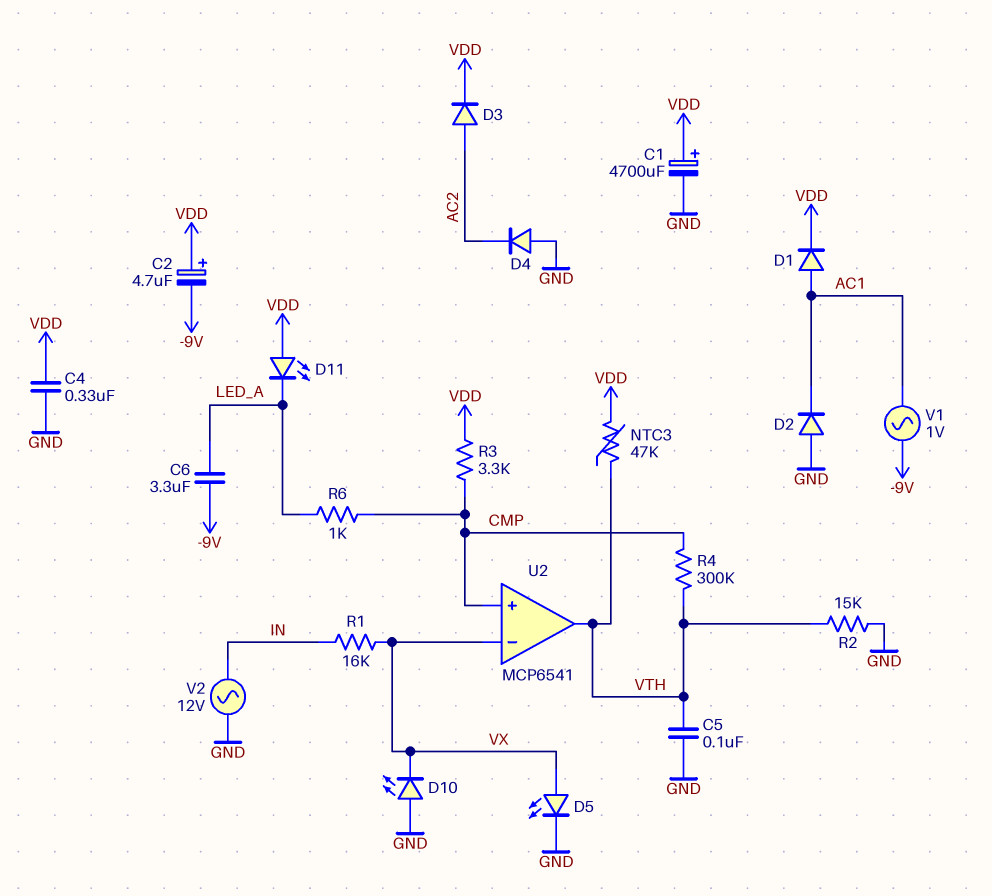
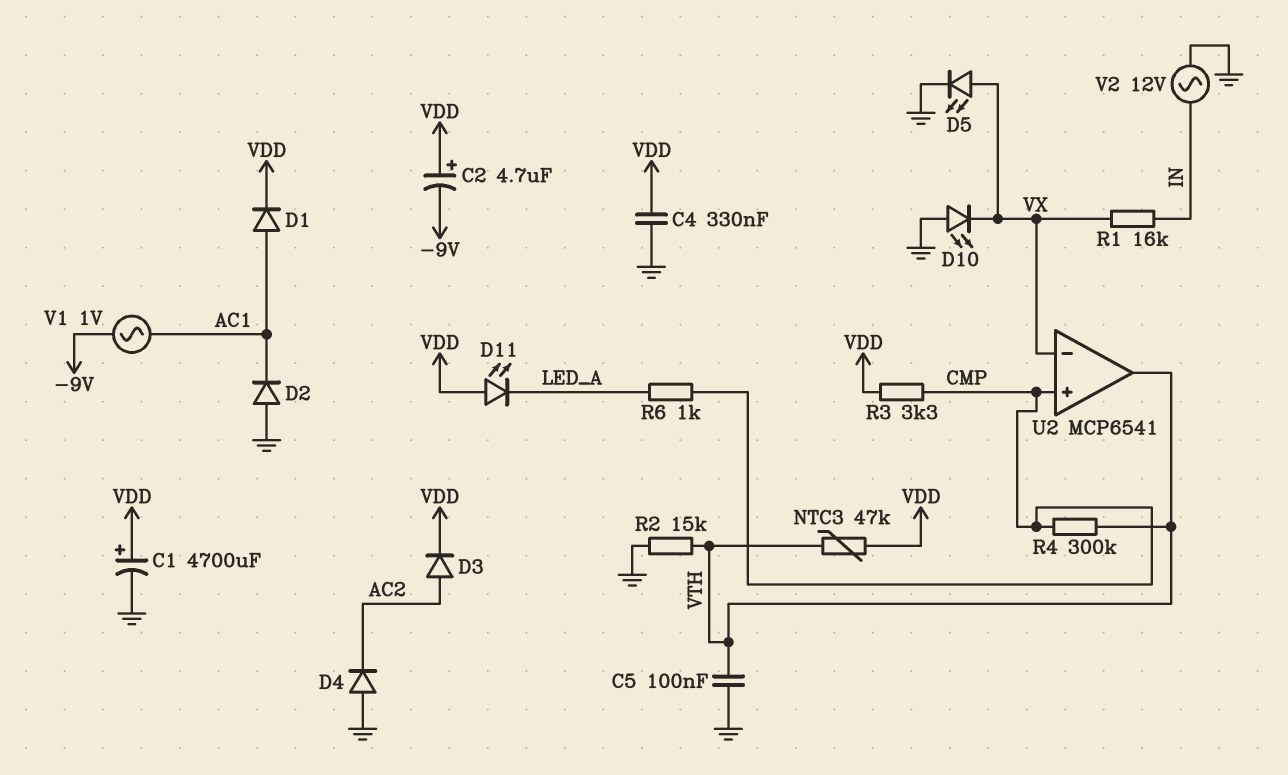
C6: 3.3uF (-9V, LED_A) -> none

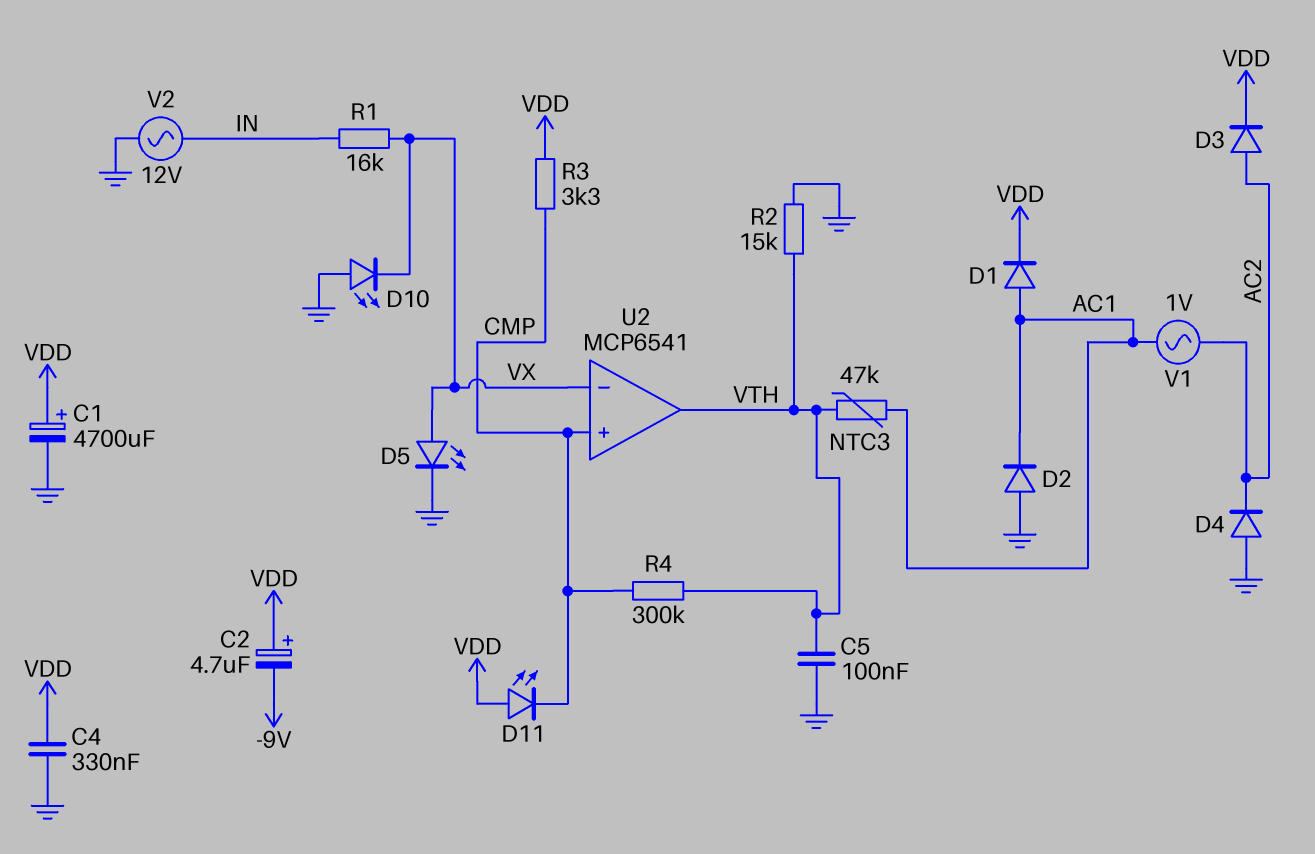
D11: LED (A VDD, K LED_A) -> LED (A VDD, K CMP)
NTC3: 47k (VDD, VTH) -> 47k (AC1, VTH)
R6: 1k (CMP, LED_A) -> none
V1: AC 1V (-9V, AC1) -> AC 1V (AC1, AC2)

